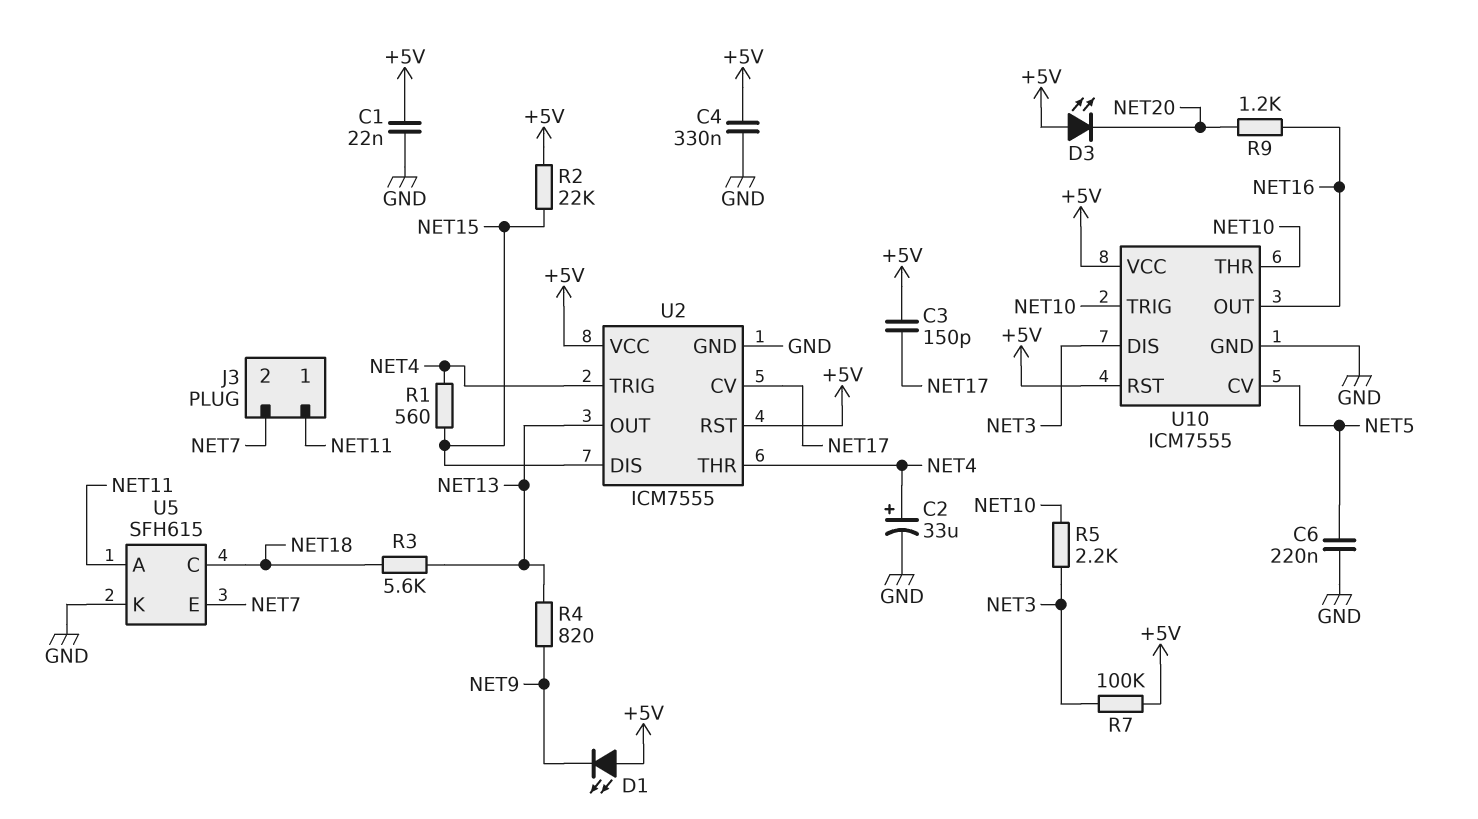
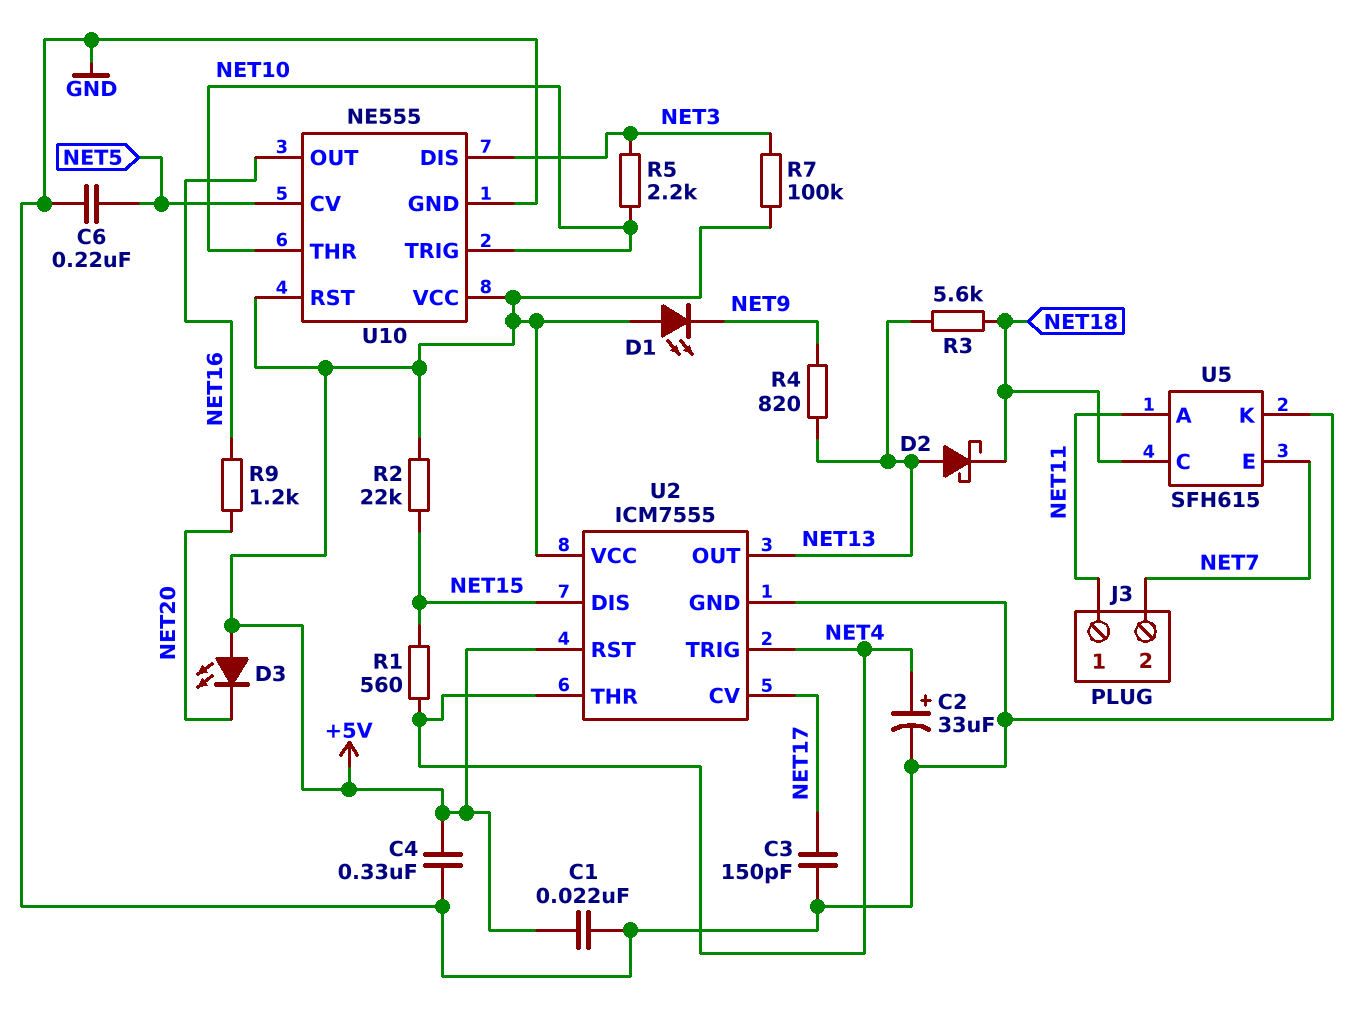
C3: 150pF (+5V, NET17) -> 150pF (GND, NET17)
D2: none -> schottky (A NET13, K NET18)
U10: ICM7555 -> NE555

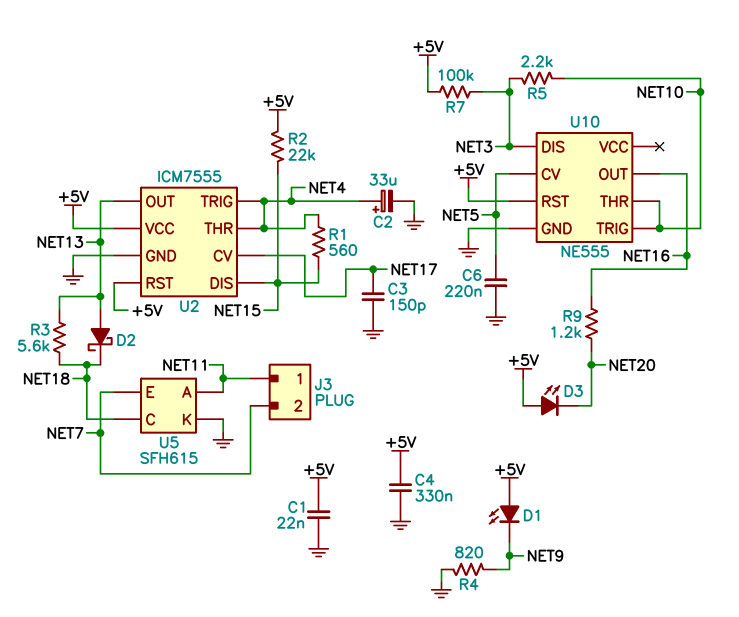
R4: 820 (NET9, NET13) -> 820 (GND, NET9)
U10 pin VCC: +5V -> none

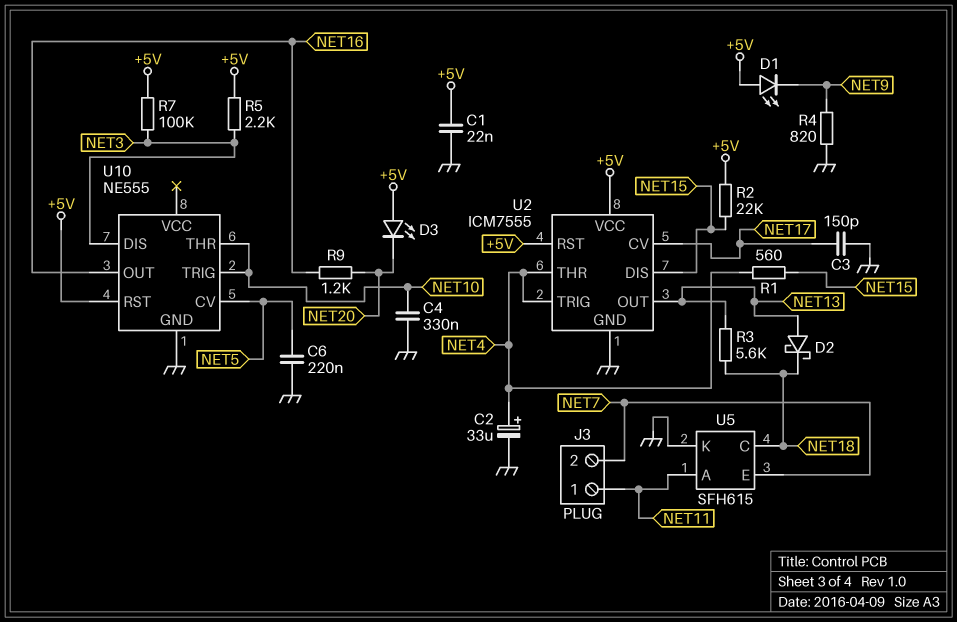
C4: 330nF (+5V, GND) -> 330nF (GND, NET10)
R5: 2.2k (NET3, NET10) -> 2.2k (+5V, NET3)

